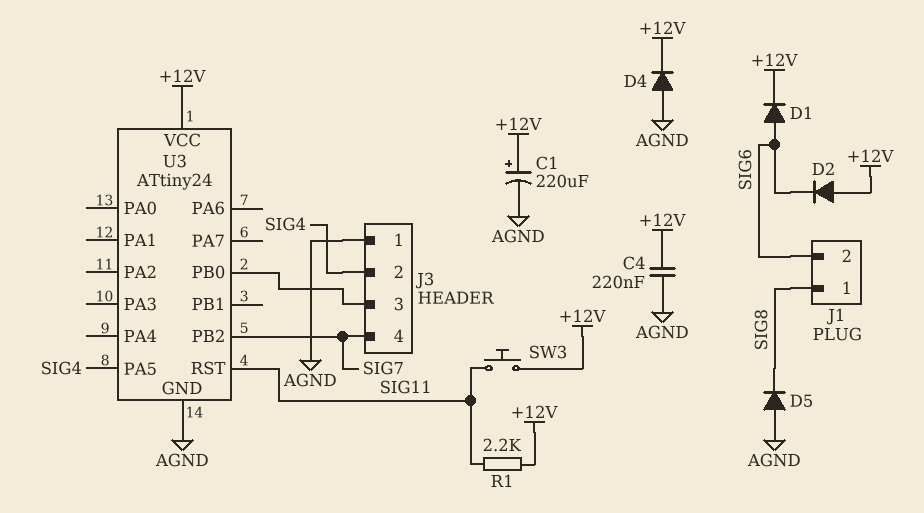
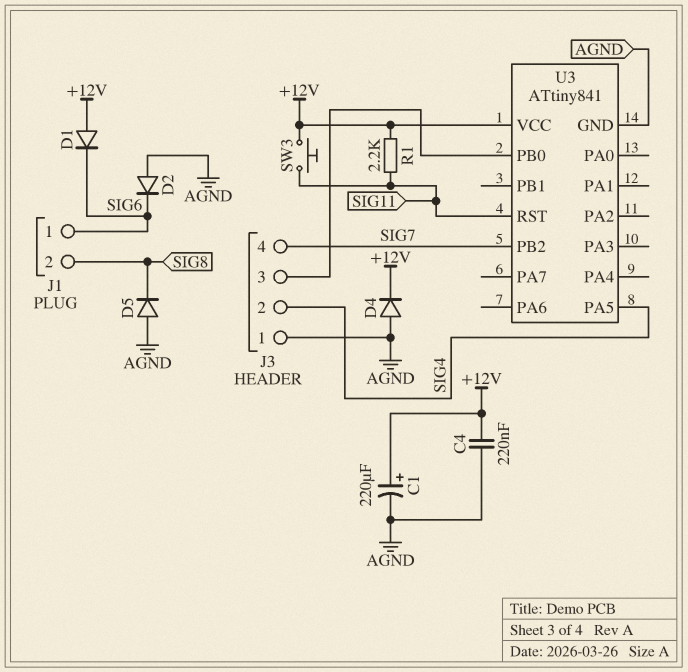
D1: diode (A SIG6, K +12V) -> diode (A +12V, K SIG6)
D2: diode (A +12V, K SIG6) -> diode (A AGND, K SIG6)
J1 pin 1: SIG8 -> SIG6
J1 pin 2: SIG6 -> SIG8
U3: ATtiny24 -> ATtiny841

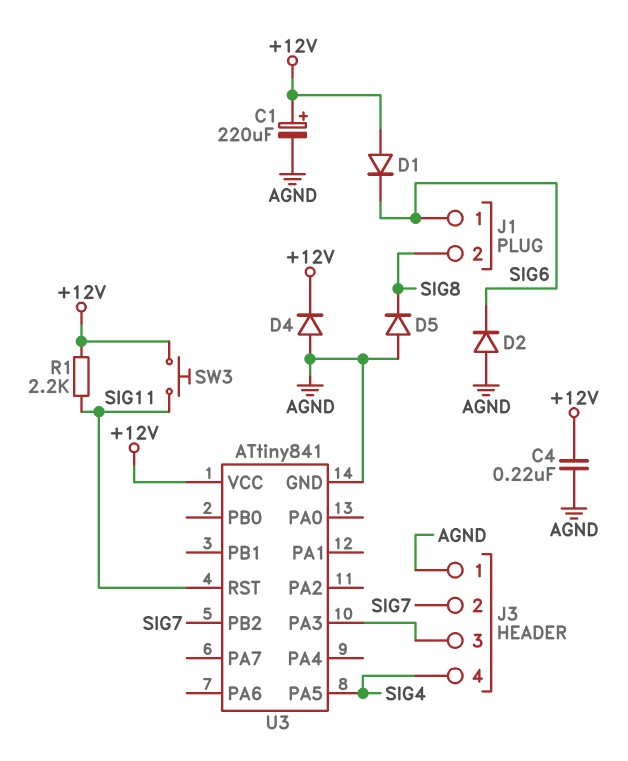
J3 pin 2: SIG4 -> SIG7
J3 pin 4: SIG7 -> SIG4
U3 pin PA3: none -> J3/3
U3 pin PB0: J3/3 -> none

